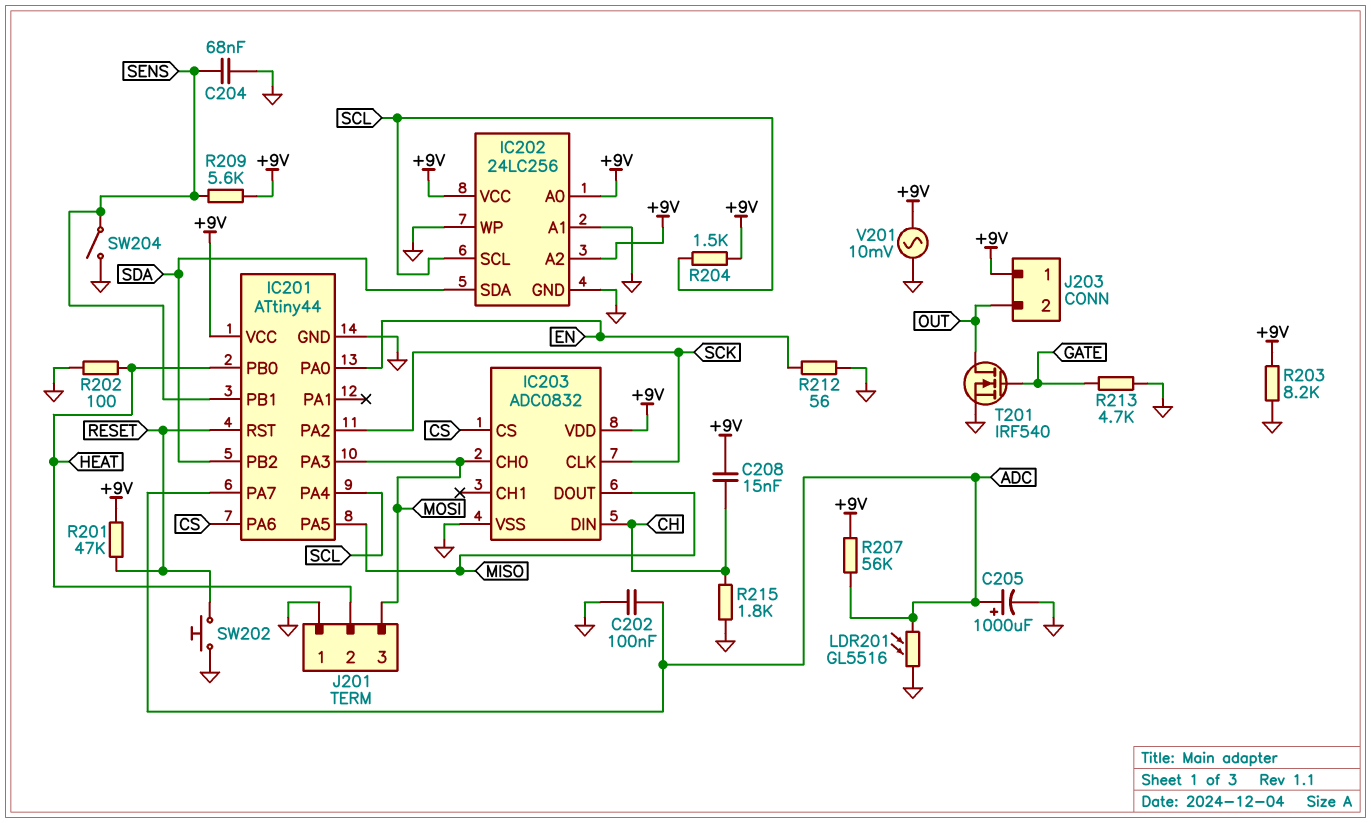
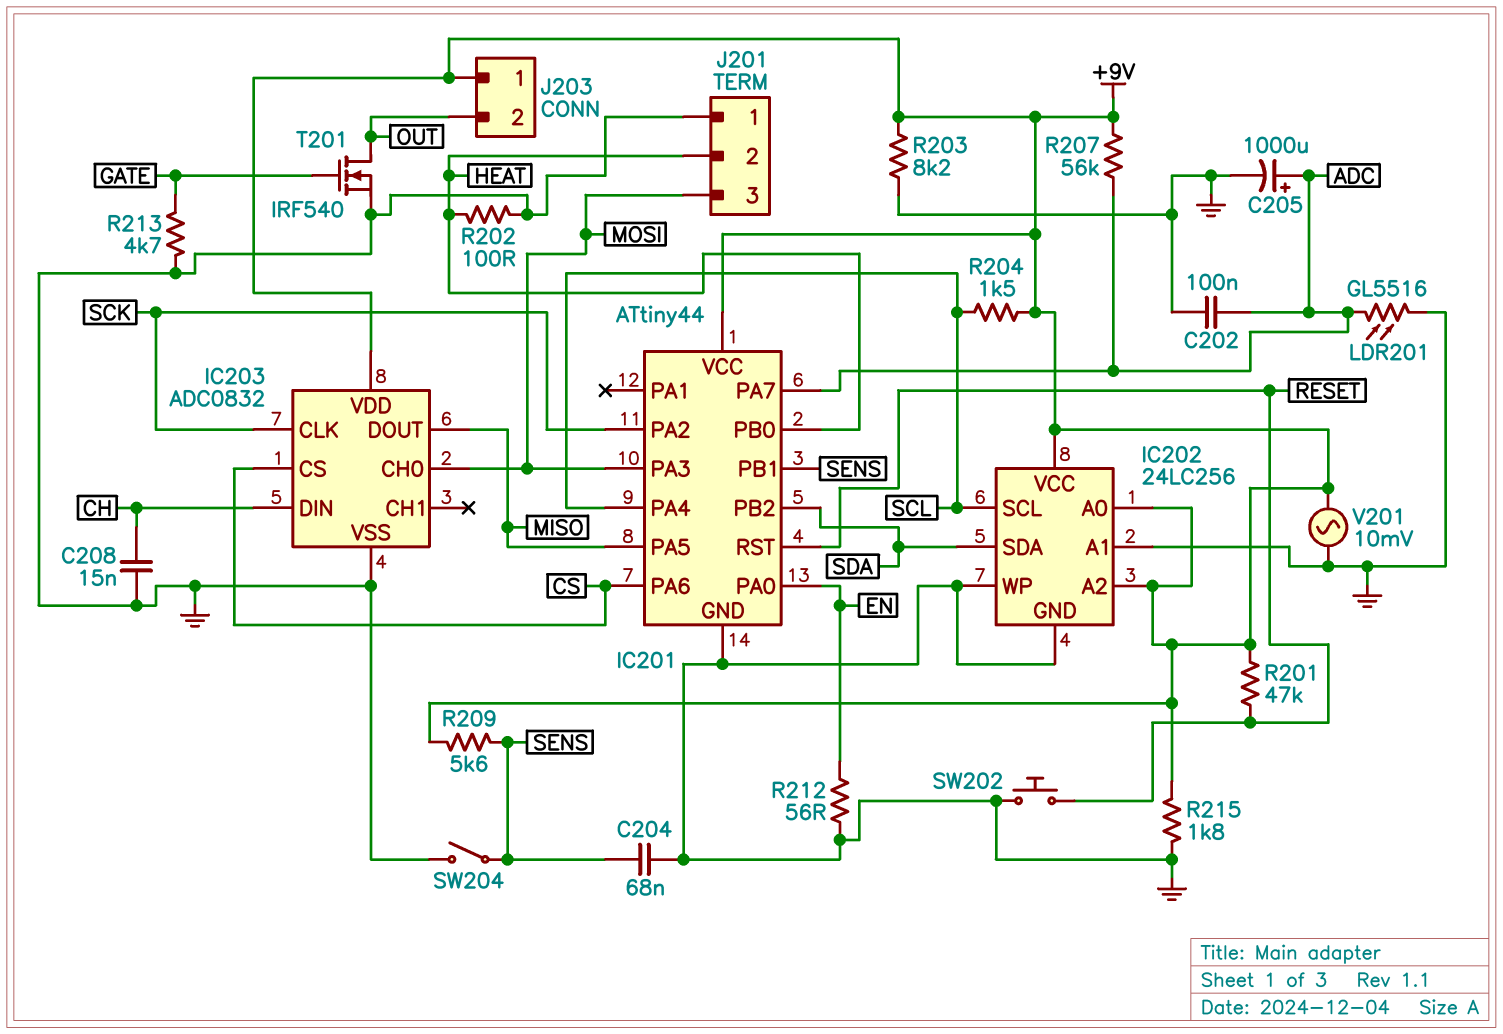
C208: 15nF (+9V, CH) -> 15nF (CH, GND)
R215: 1.8k (CH, GND) -> 1.8k (+9V, GND)

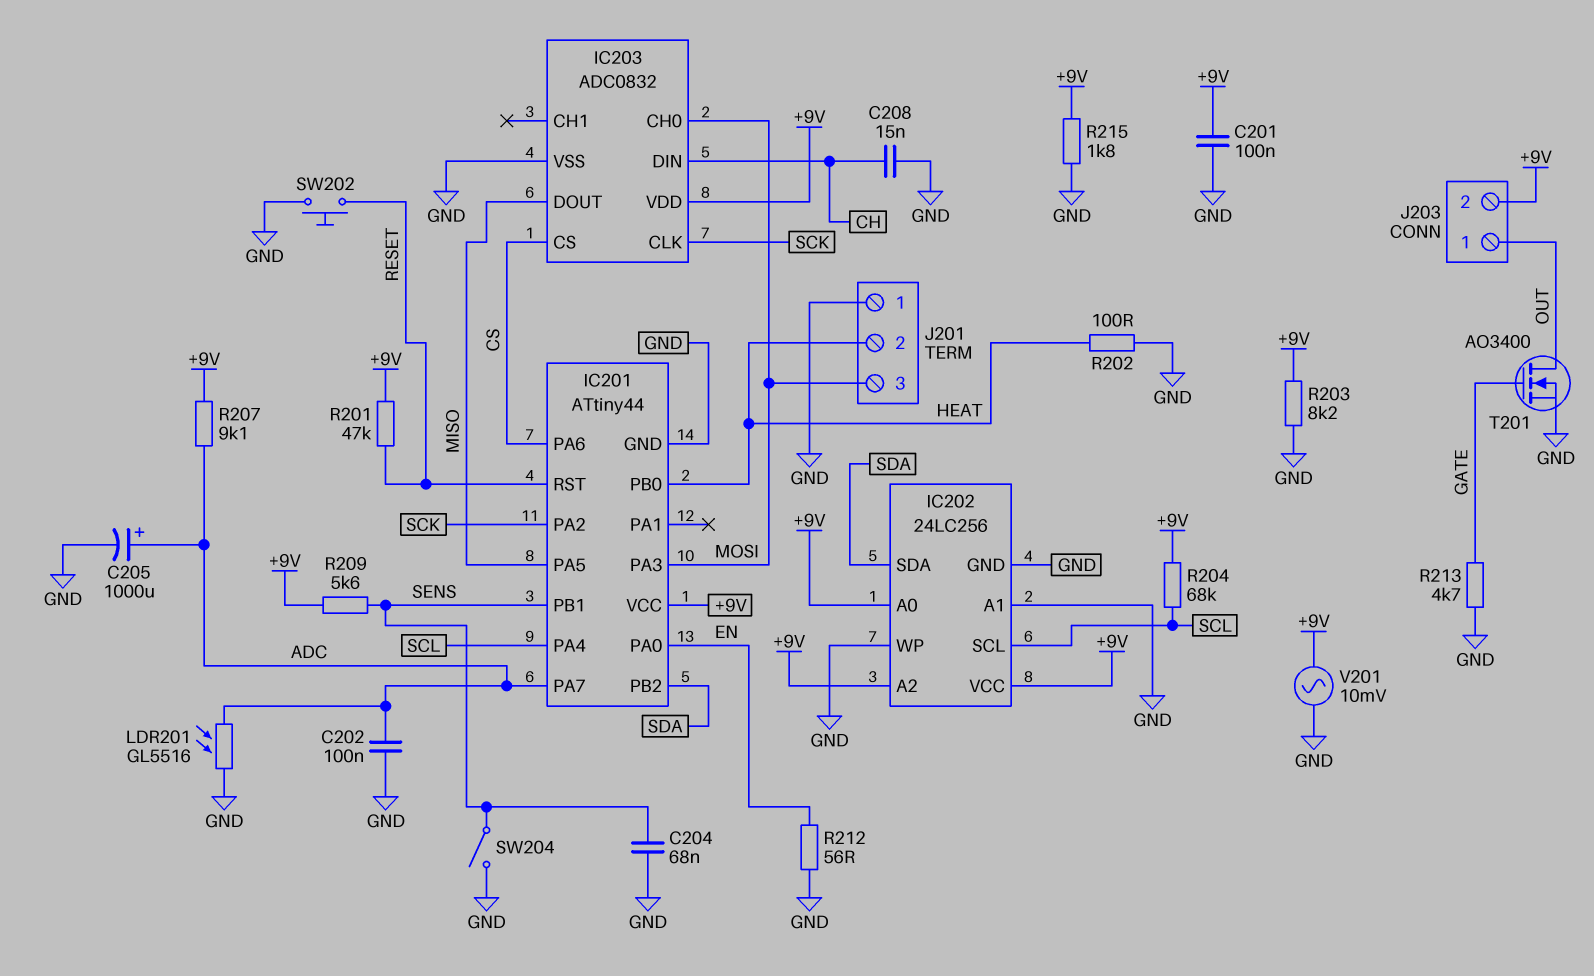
C201: none -> 100nF (+9V, GND)
J203 pin 1: +9V -> OUT
J203 pin 2: OUT -> +9V
R204: 1.5k (+9V, SCL) -> 68k (+9V, SCL)
R207: 56k (+9V, ADC) -> 9.1k (+9V, ADC)
T201: NMOS IRF540 (G GATE, D OUT, S GND) -> NMOS AO3400 (G GATE, D OUT, S GND)

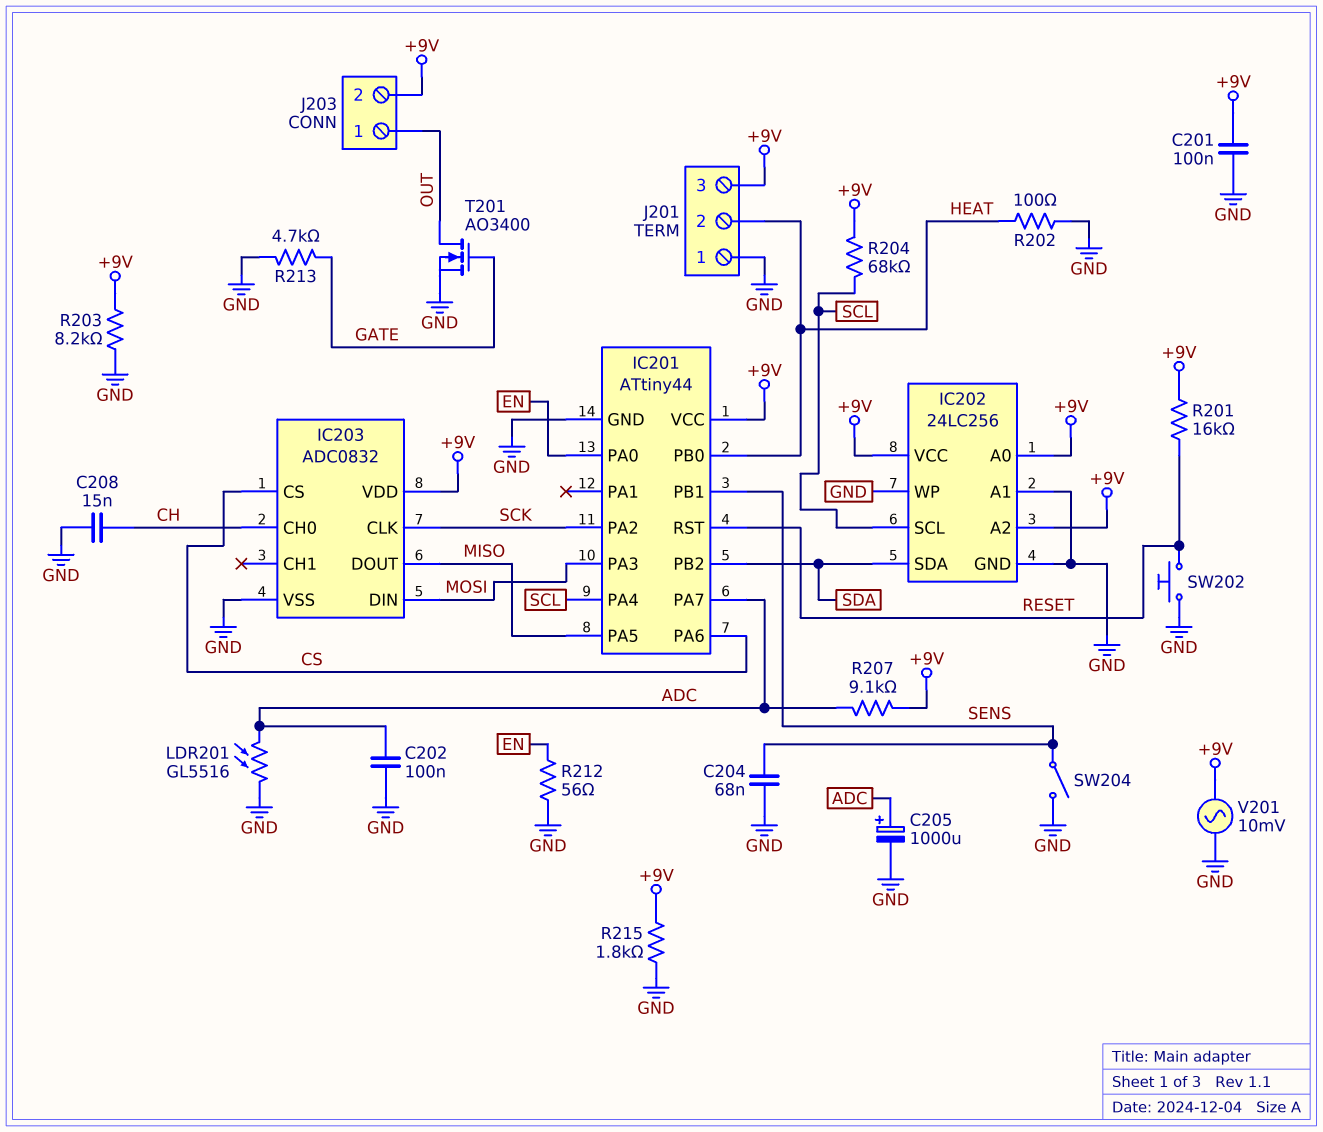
IC203 pin CH0: MOSI -> CH
IC203 pin DIN: CH -> MOSI
J201 pin 3: MOSI -> +9V
R201: 47k (+9V, RESET) -> 16k (+9V, RESET)
R209: 5.6k (+9V, SENS) -> none

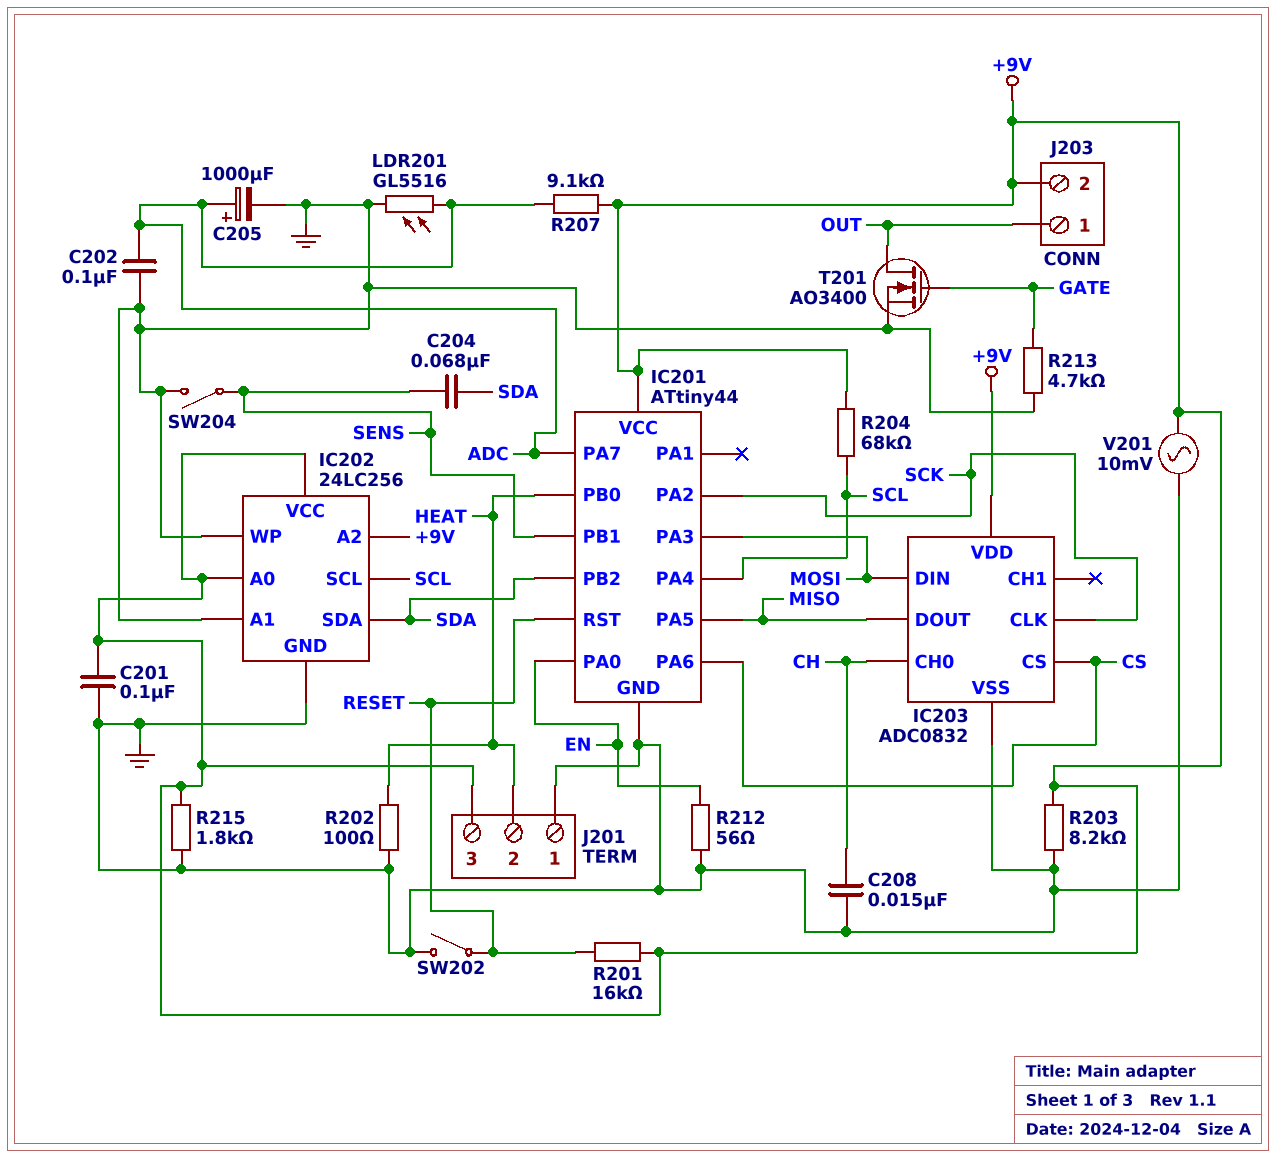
C204: 68nF (GND, SENS) -> 68nF (SDA, SENS)
SW202: button (GND, RESET) -> switch (GND, RESET)

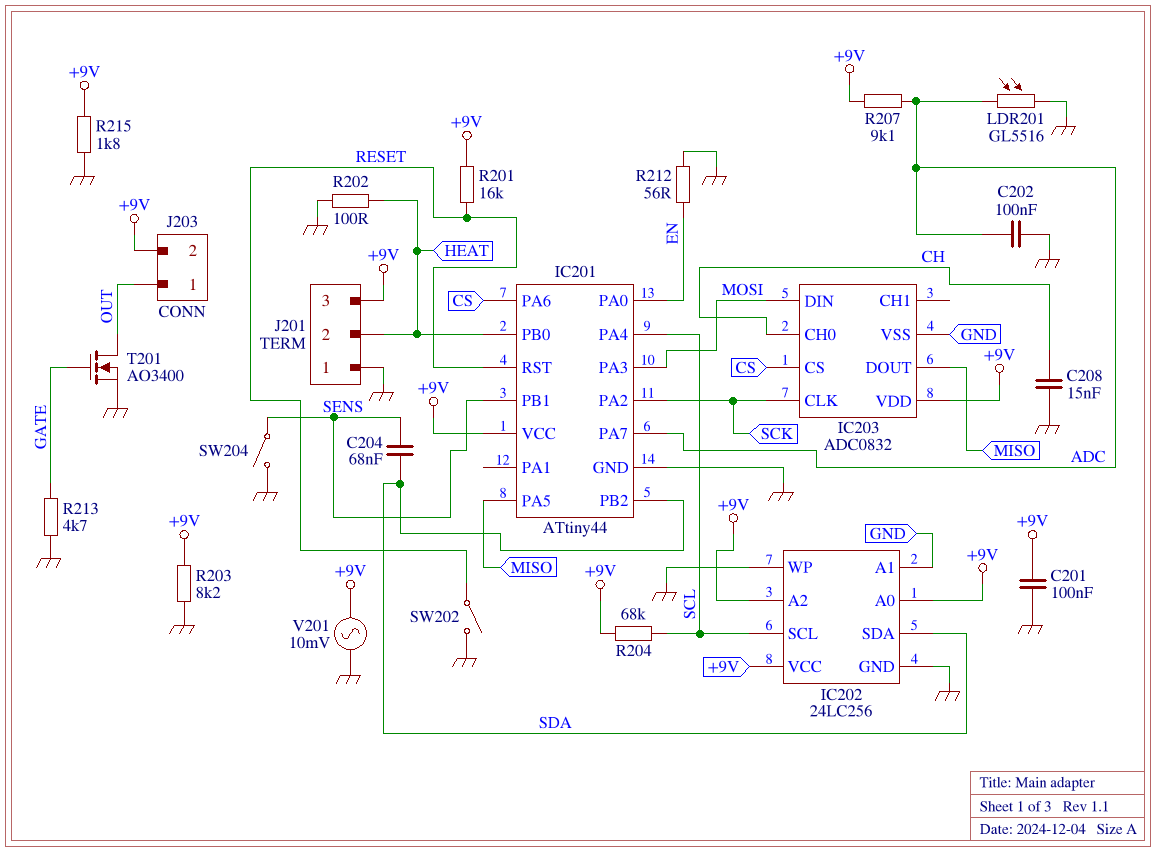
C205: 1000uF (plus ADC, minus GND) -> none

